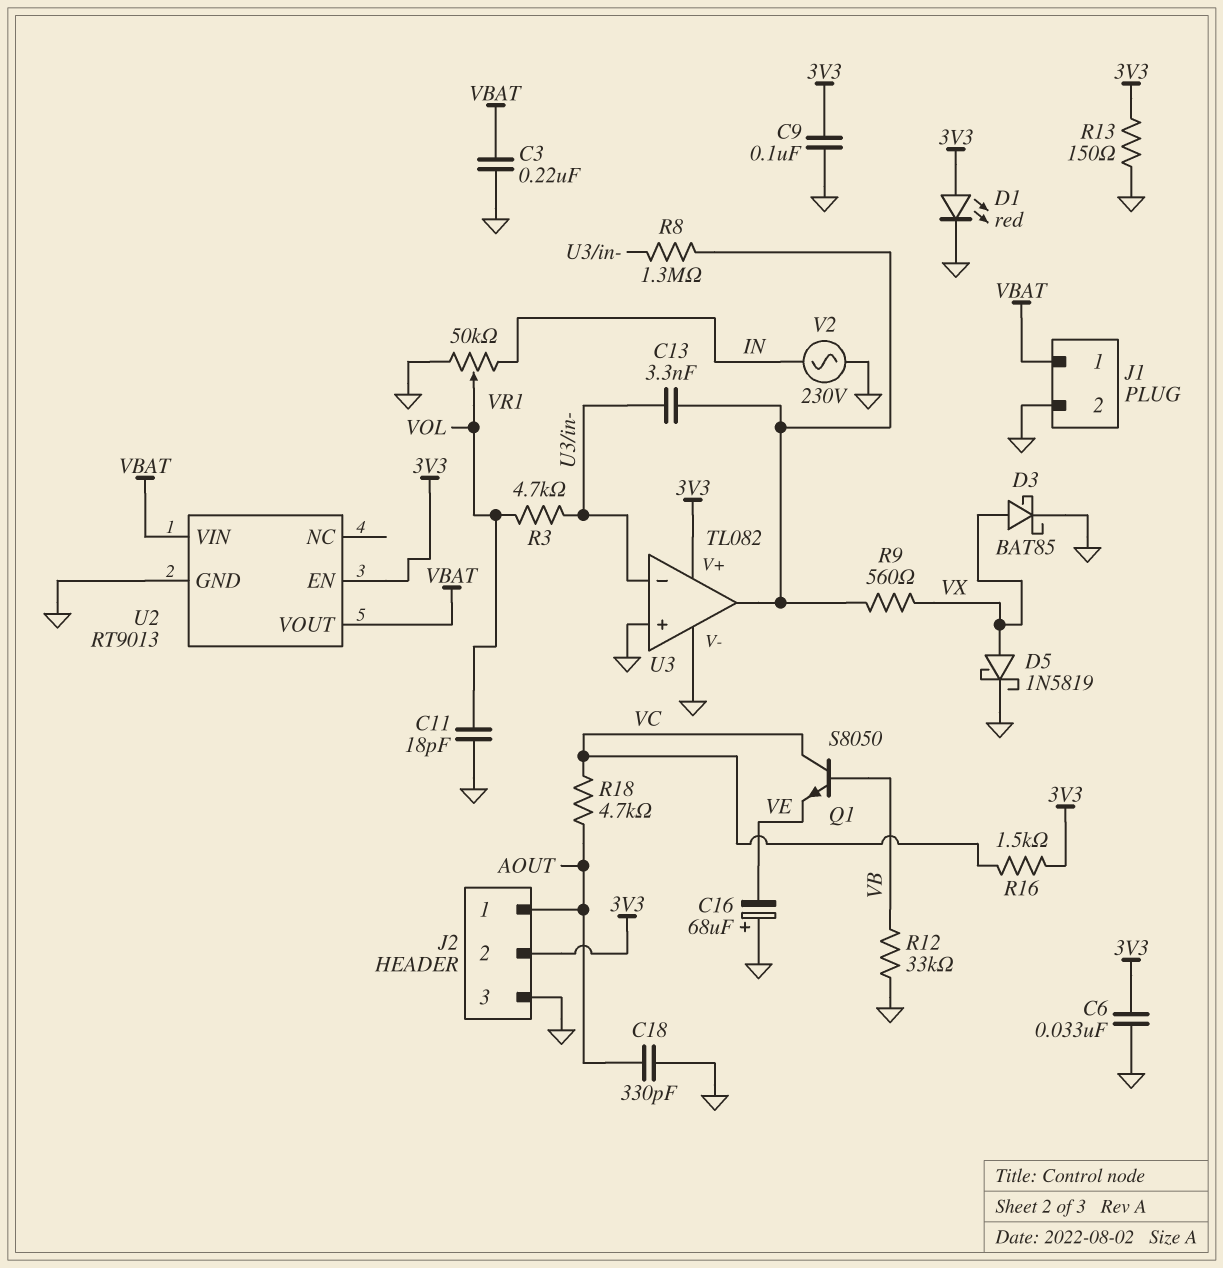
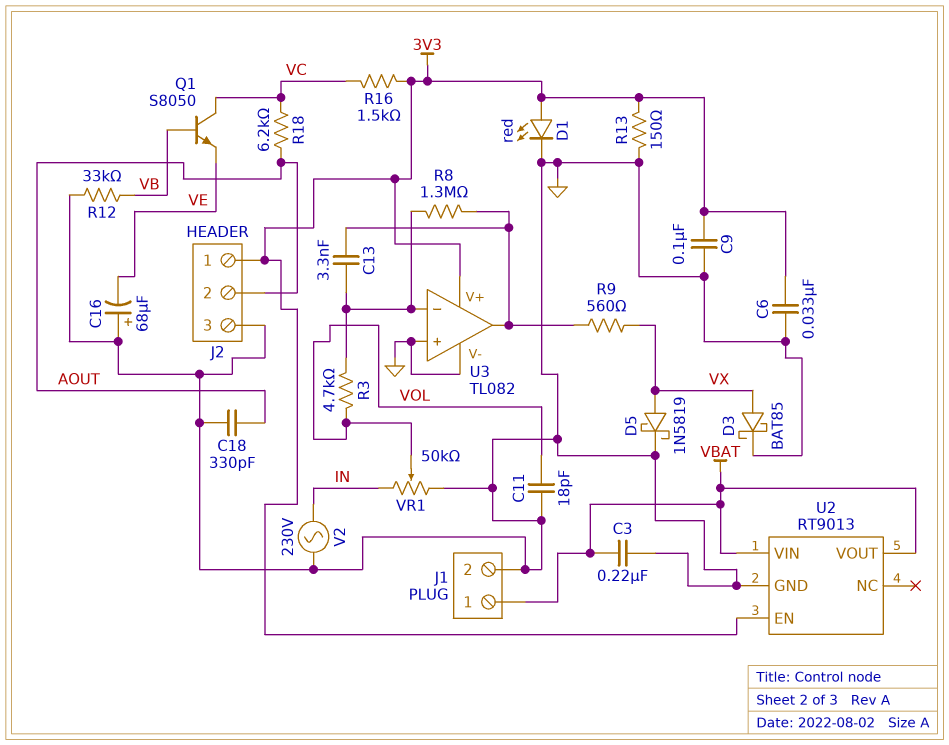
J2 pin 1: AOUT -> 3V3
J2 pin 2: 3V3 -> AOUT
R18: 4.7k (AOUT, VC) -> 6.2k (AOUT, VC)

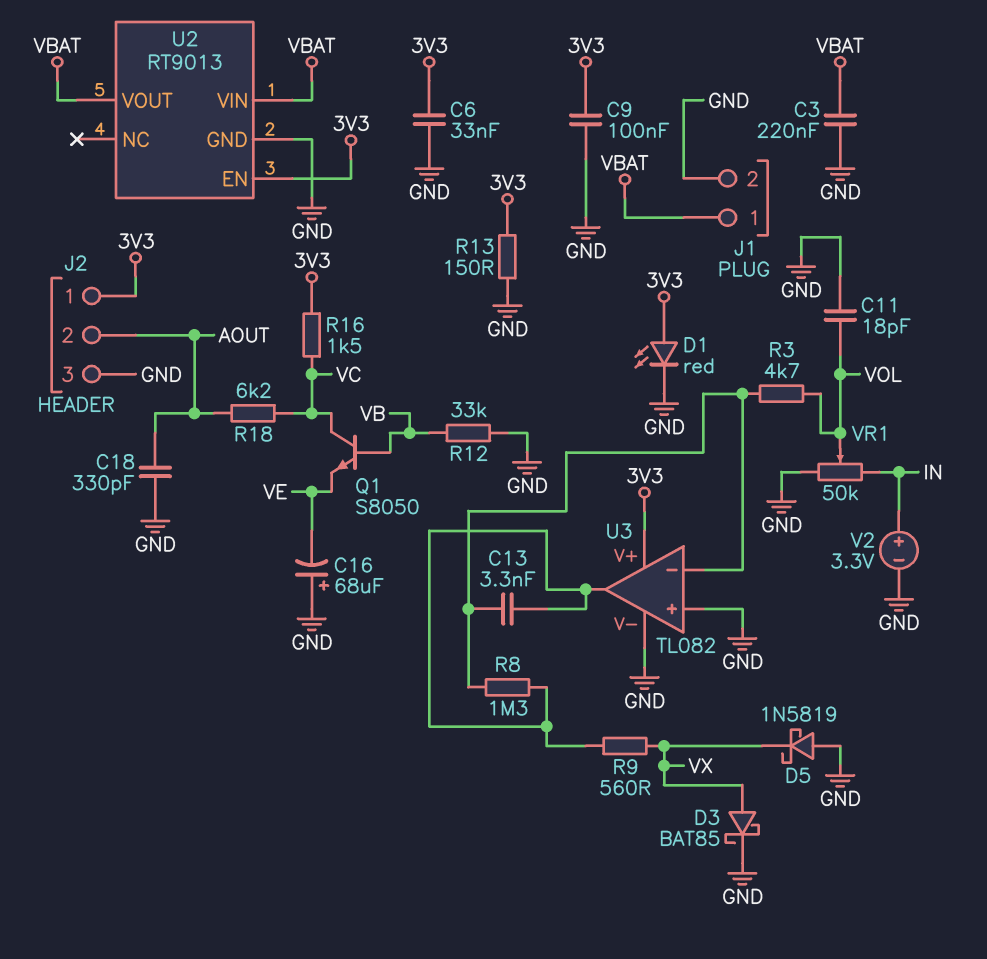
D5: schottky 1N5819 (A VX, K GND) -> schottky 1N5819 (A GND, K VX)
V2: AC 230V (GND, IN) -> 3.3V (plus IN, minus GND)

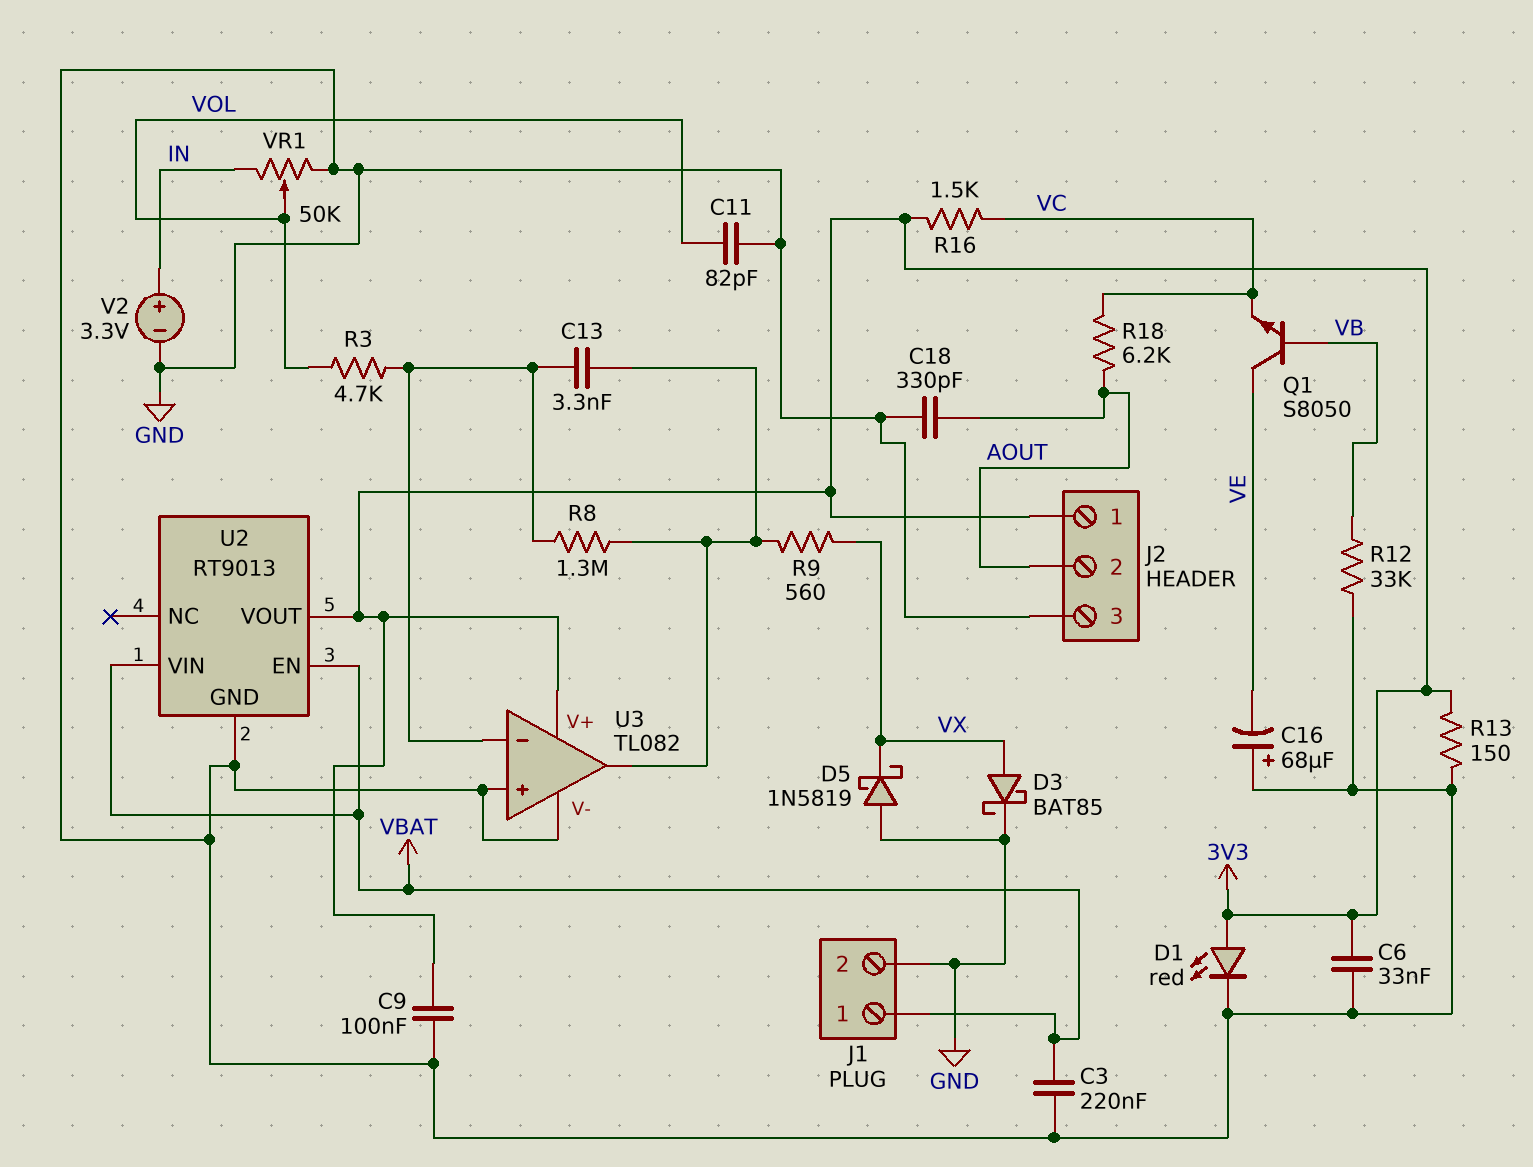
C11: 18pF (GND, VOL) -> 82pF (GND, VOL)
Q1: NPN S8050 (B VB, C VC, E VE) -> NPN S8050 (B VB, C VE, E VC)
U2 pin EN: 3V3 -> VBAT
U2 pin VOUT: VBAT -> 3V3

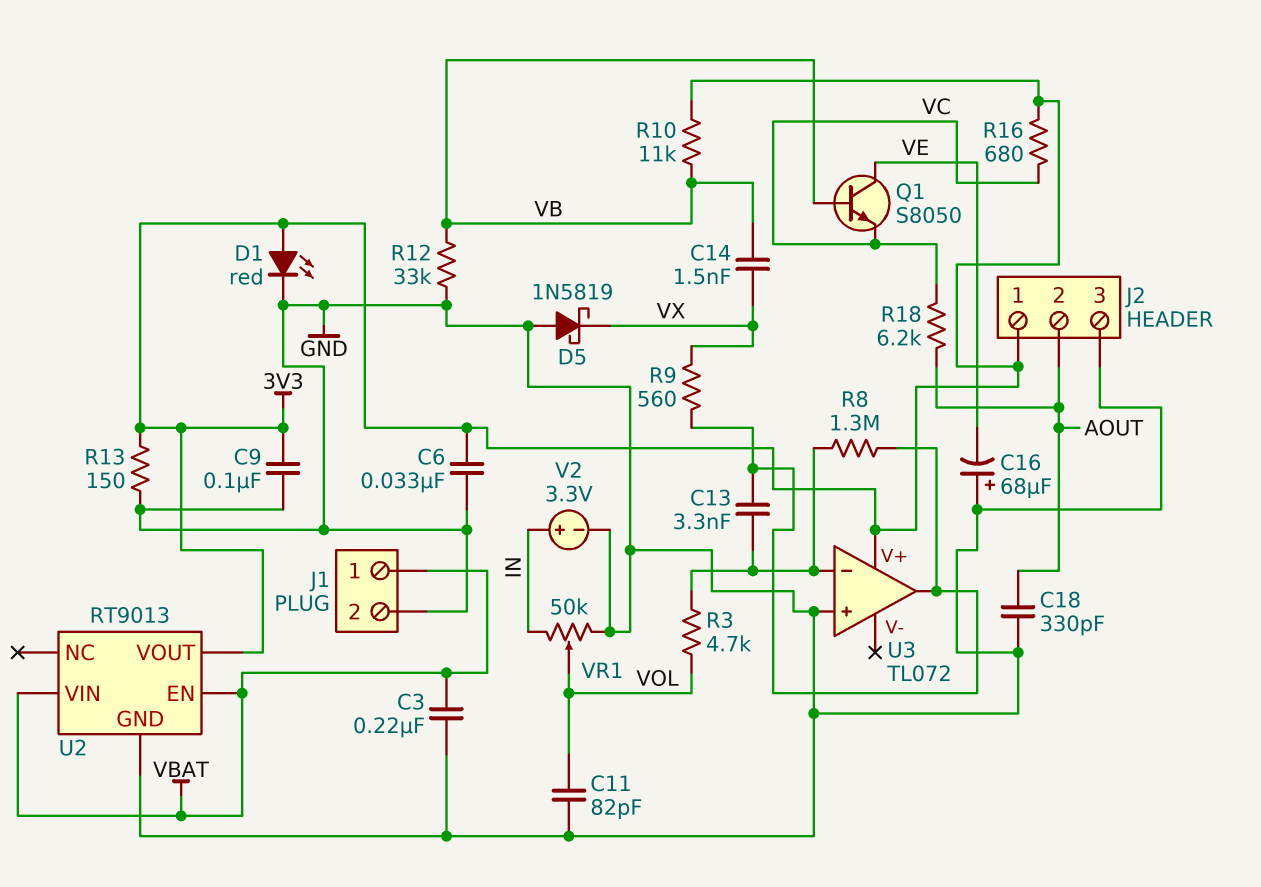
C14: none -> 1.5nF (VB, VX)
D3: schottky BAT85 (A VX, K GND) -> none
R10: none -> 11k (3V3, VB)
R16: 1.5k (3V3, VC) -> 680 (3V3, VC)
U3: TL082 -> TL072
U3 pin V-: GND -> none

